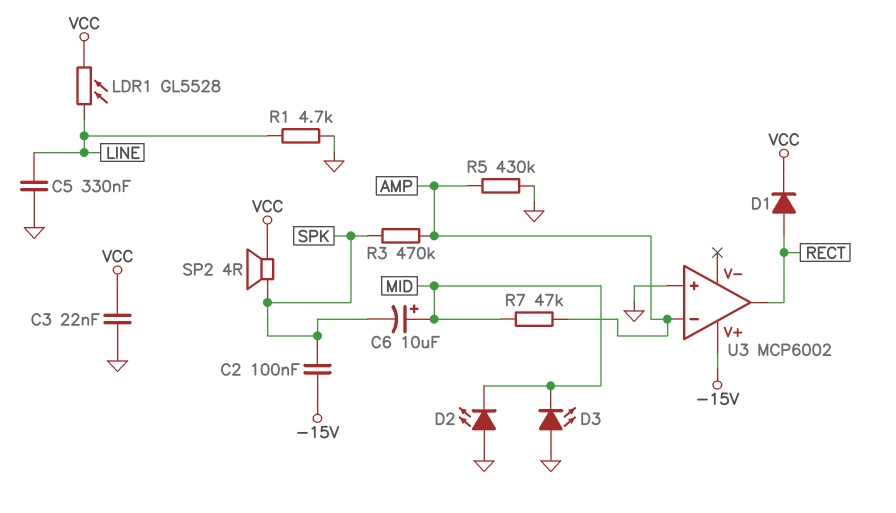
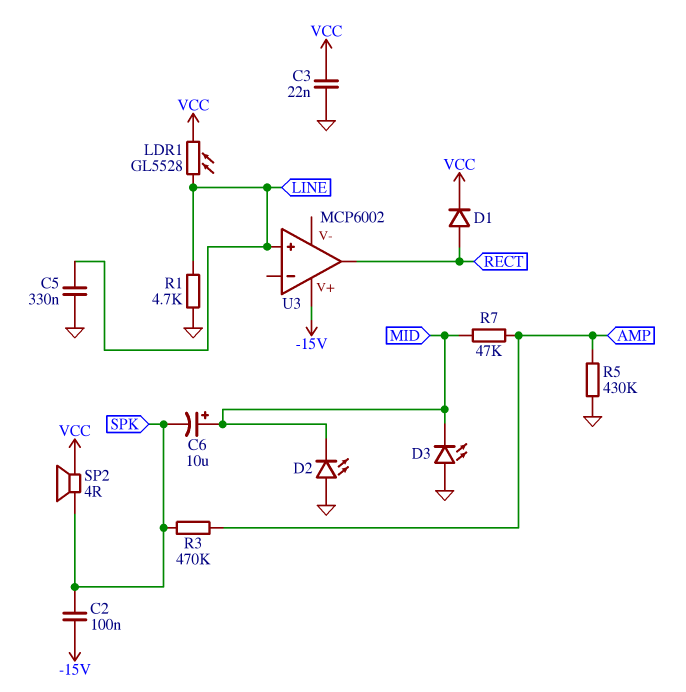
U3 pin in+: GND -> LINE
U3 pin in-: AMP -> none

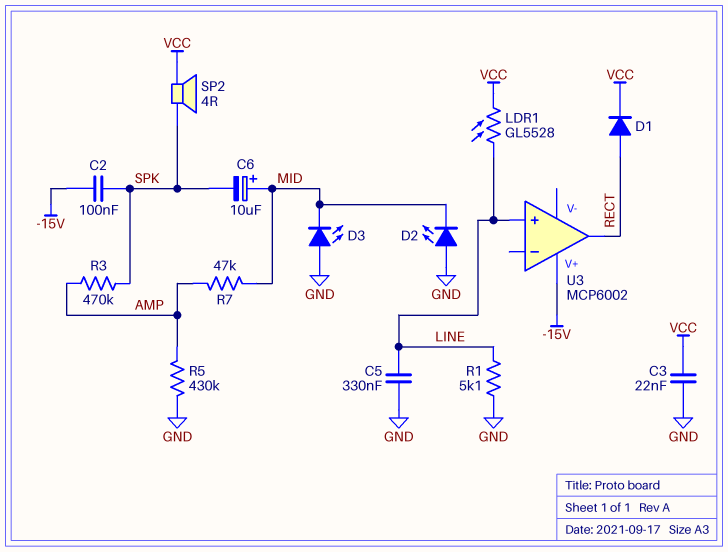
R1: 4.7k (GND, LINE) -> 5.1k (GND, LINE)

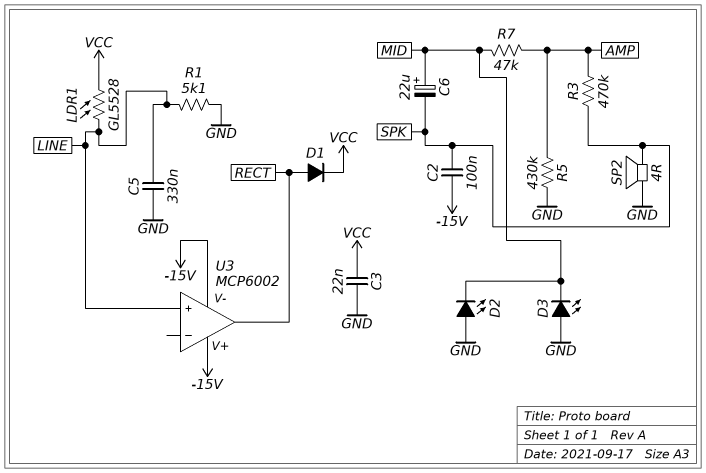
C6: 10uF (plus MID, minus SPK) -> 22uF (plus MID, minus SPK)
SP2: speaker 4R (SPK, VCC) -> speaker 4R (GND, SPK)
U3 pin V-: none -> -15V

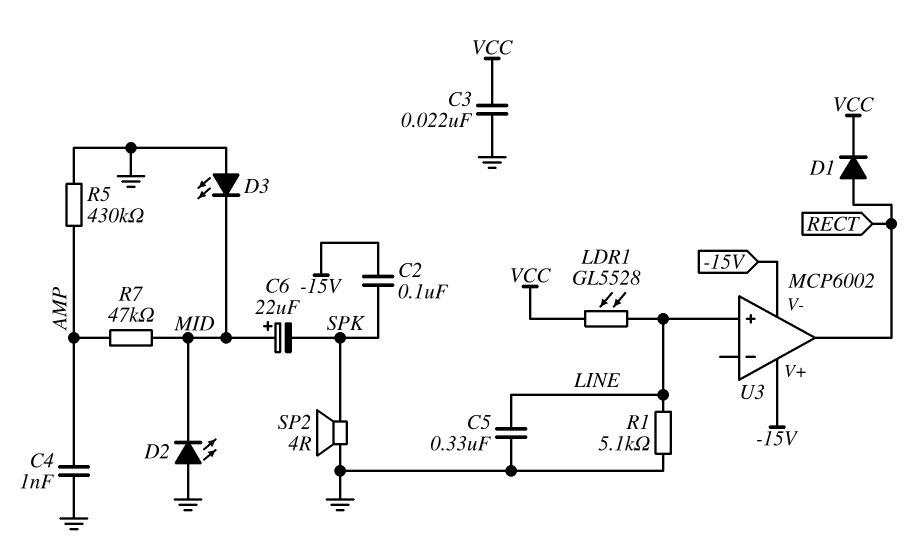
C4: none -> 1nF (AMP, GND)
R3: 470k (AMP, SPK) -> none

